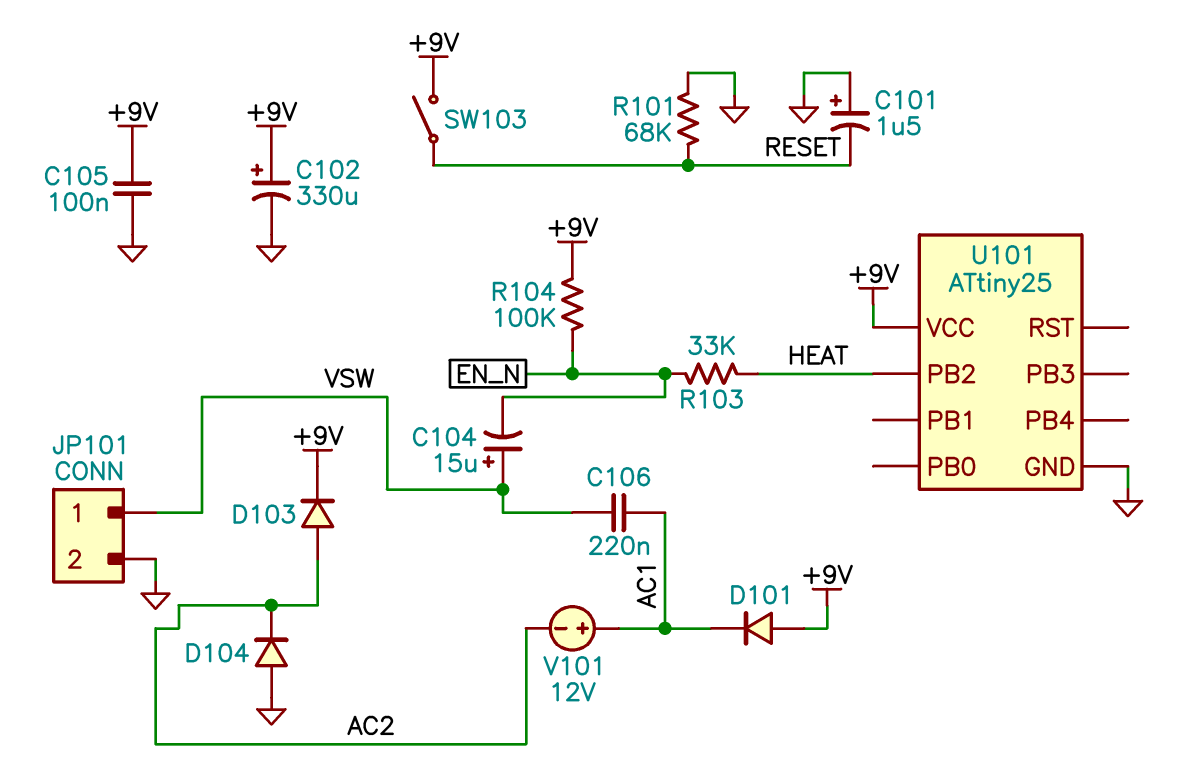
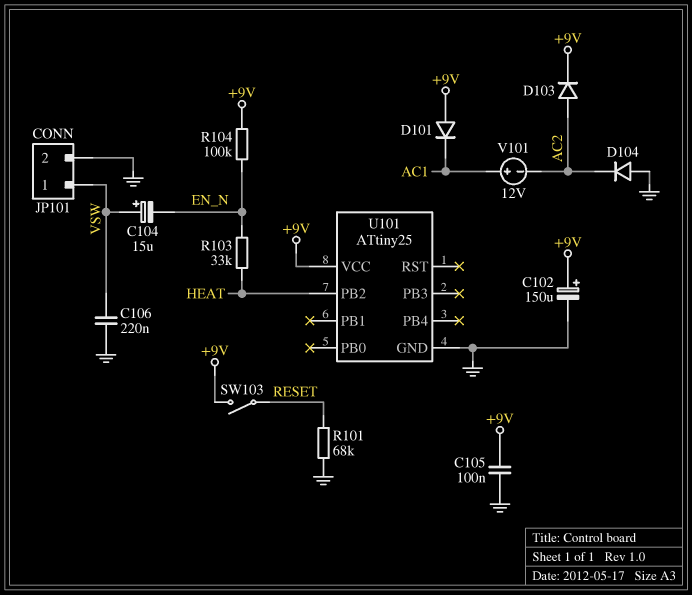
C101: 1.5uF (plus GND, minus RESET) -> none
C102: 330uF (plus +9V, minus GND) -> 150uF (plus +9V, minus GND)
C106: 220nF (AC1, VSW) -> 220nF (GND, VSW)

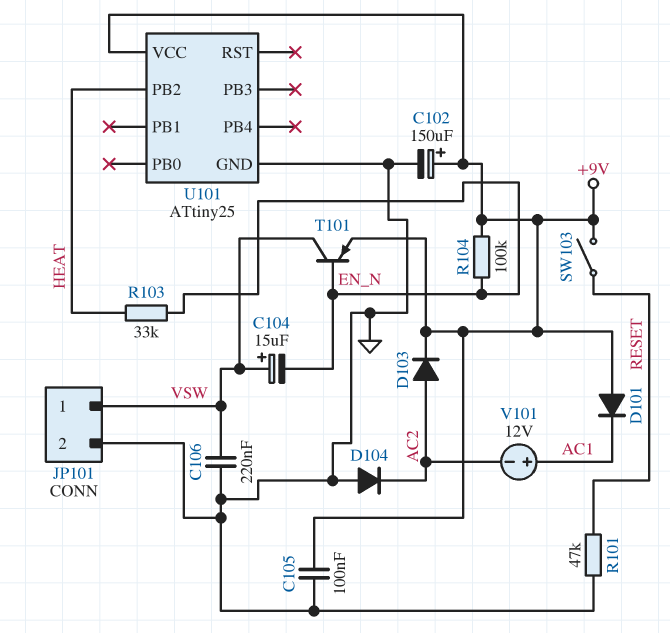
R101: 68k (GND, RESET) -> 47k (GND, RESET)
T101: none -> PNP (B EN_N, C VSW, E +9V)

